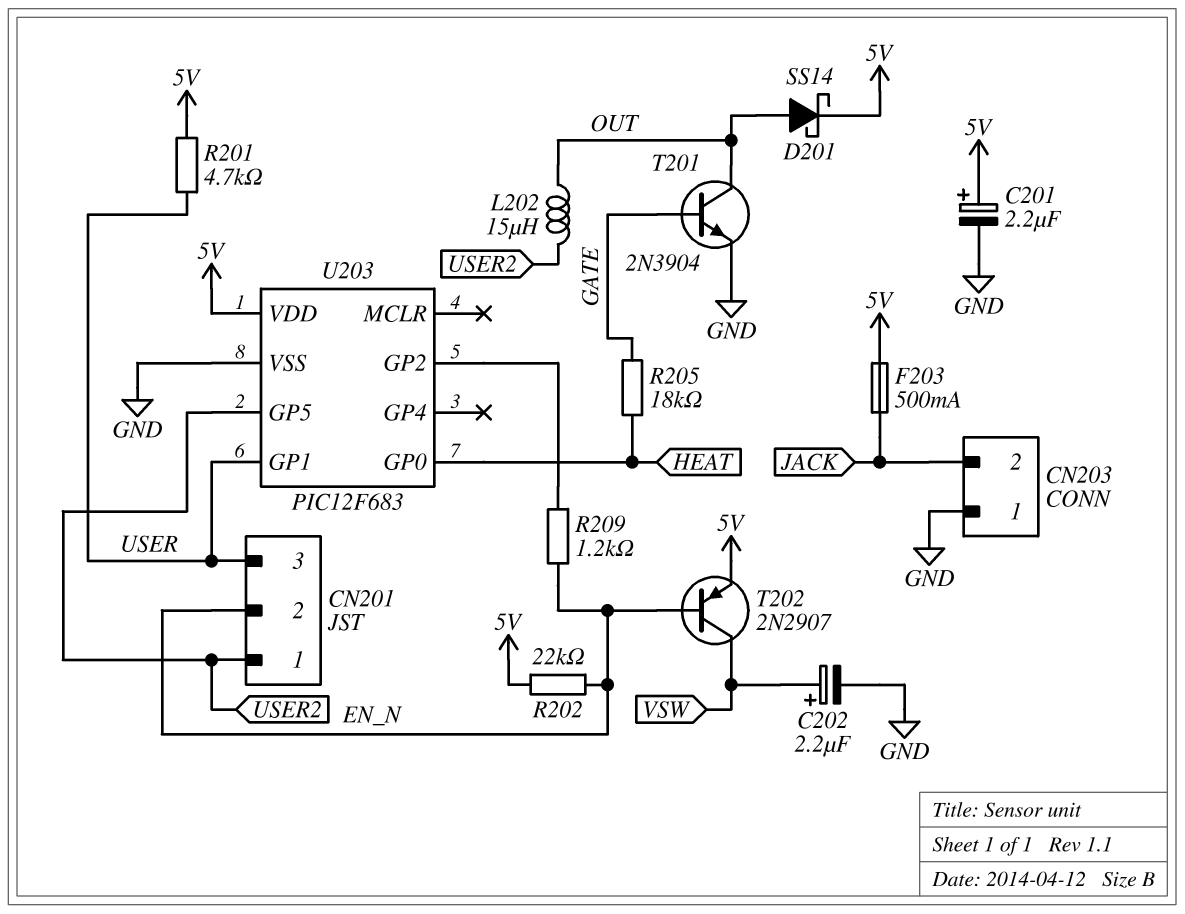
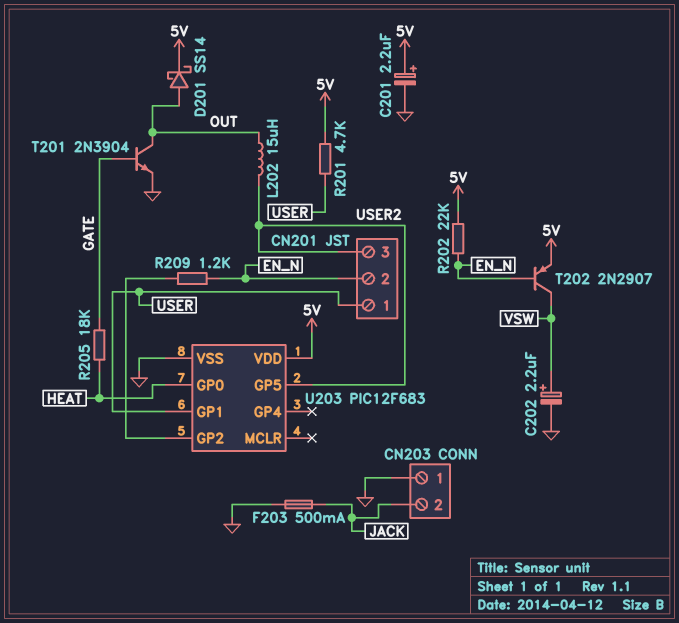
CN201 pin 1: USER2 -> USER
CN201 pin 3: USER -> USER2
F203: 500mA (5V, JACK) -> 500mA (GND, JACK)

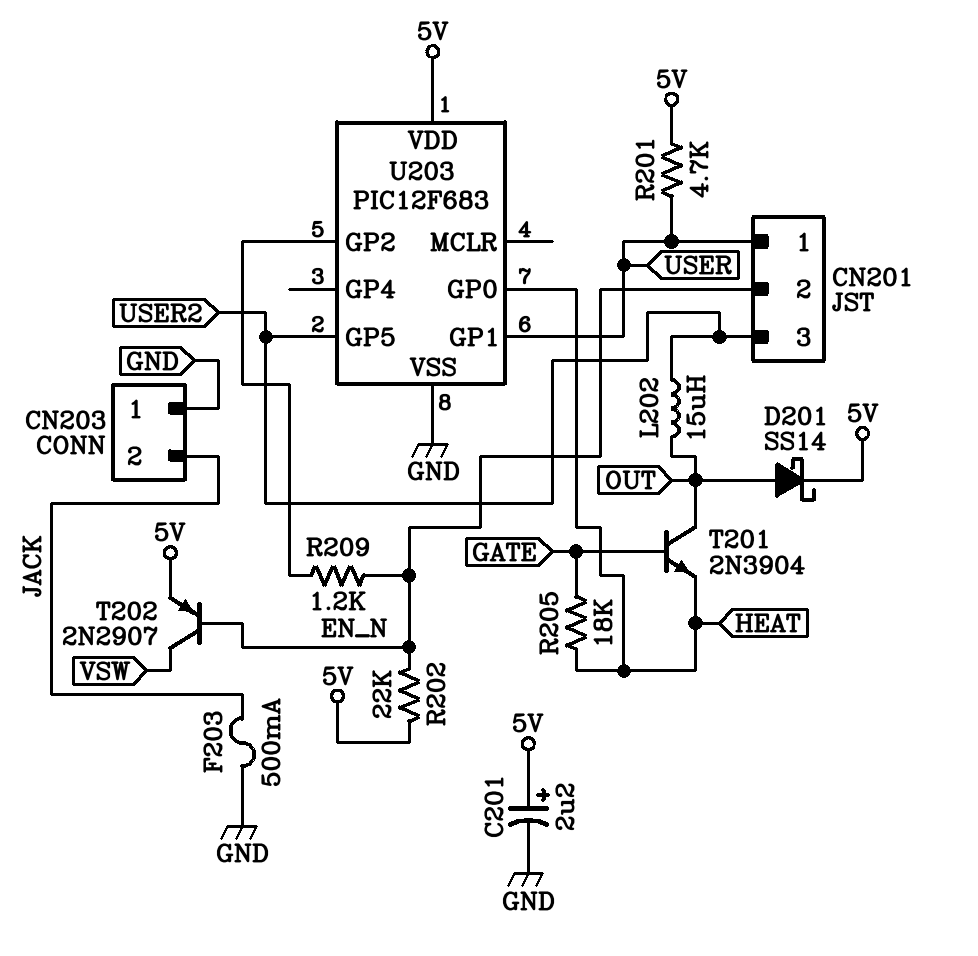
C202: 2.2uF (plus VSW, minus GND) -> none
T201: NPN 2N3904 (B GATE, C OUT, E GND) -> NPN 2N3904 (B GATE, C OUT, E HEAT)

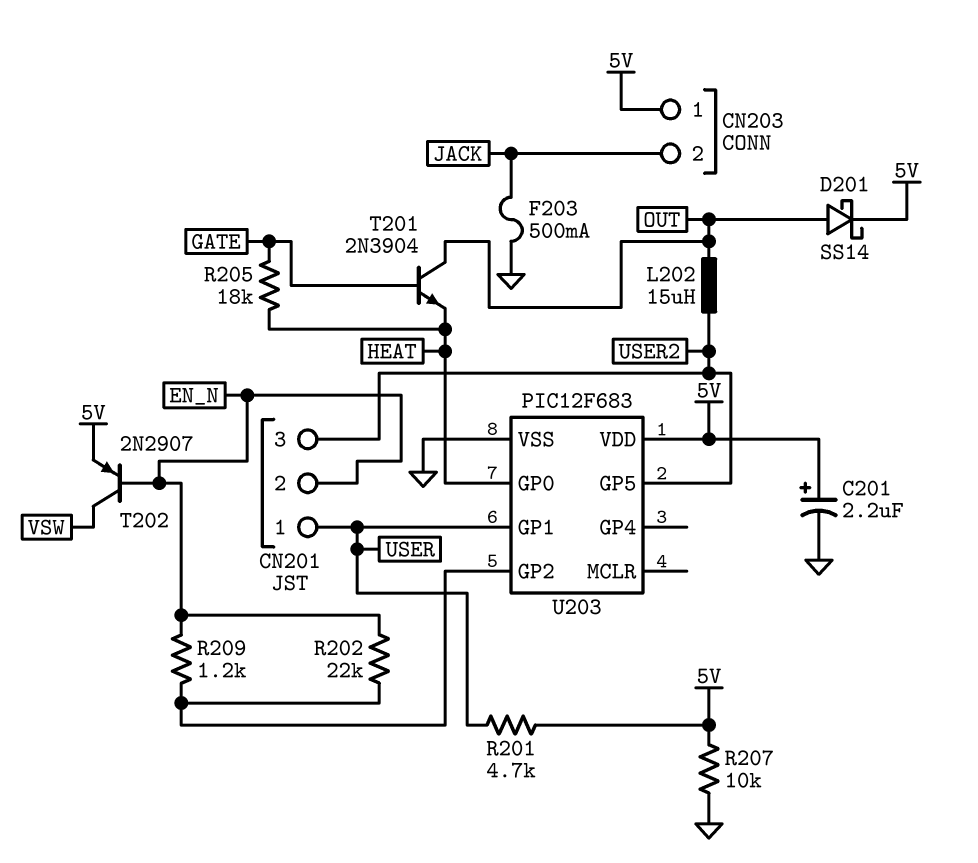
CN203 pin 1: GND -> 5V
R202: 22k (5V, EN_N) -> 22k (EN_N, U203/GP2)
R207: none -> 10k (5V, GND)

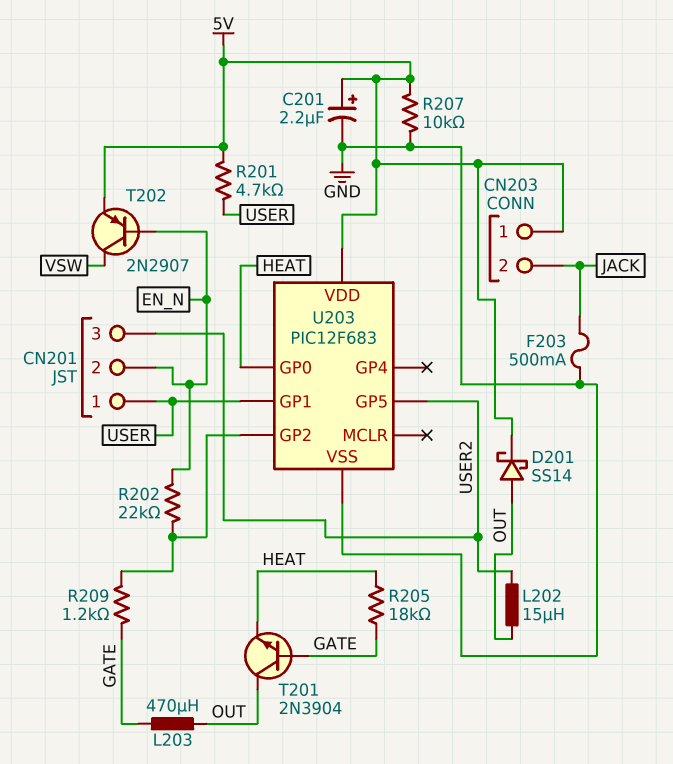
L203: none -> 470uH (GATE, OUT)
R209: 1.2k (EN_N, U203/GP2) -> 1.2k (GATE, U203/GP2)

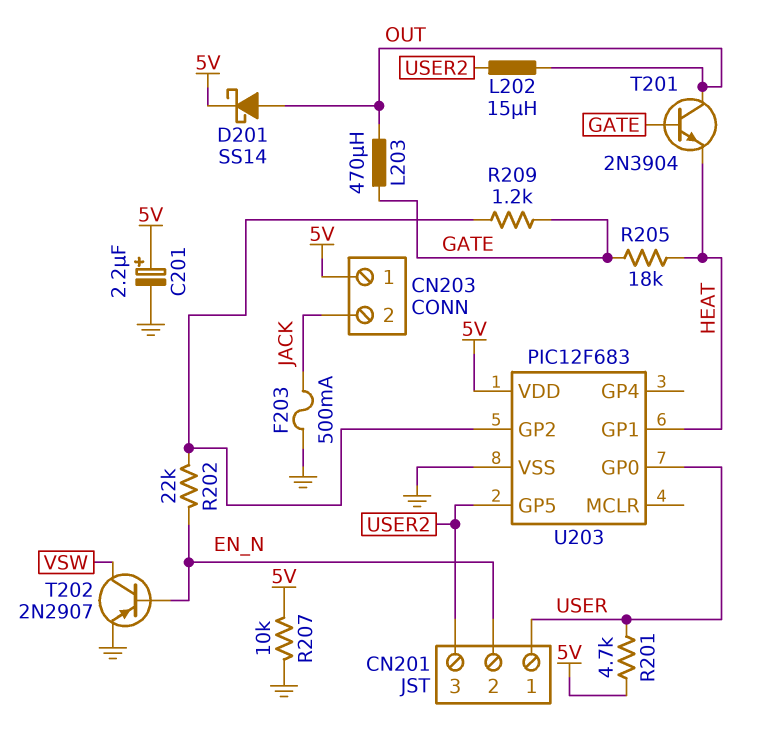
T202: PNP 2N2907 (B EN_N, C VSW, E 5V) -> PNP 2N2907 (B EN_N, C VSW, E GND)
U203 pin GP0: HEAT -> USER
U203 pin GP1: USER -> HEAT

